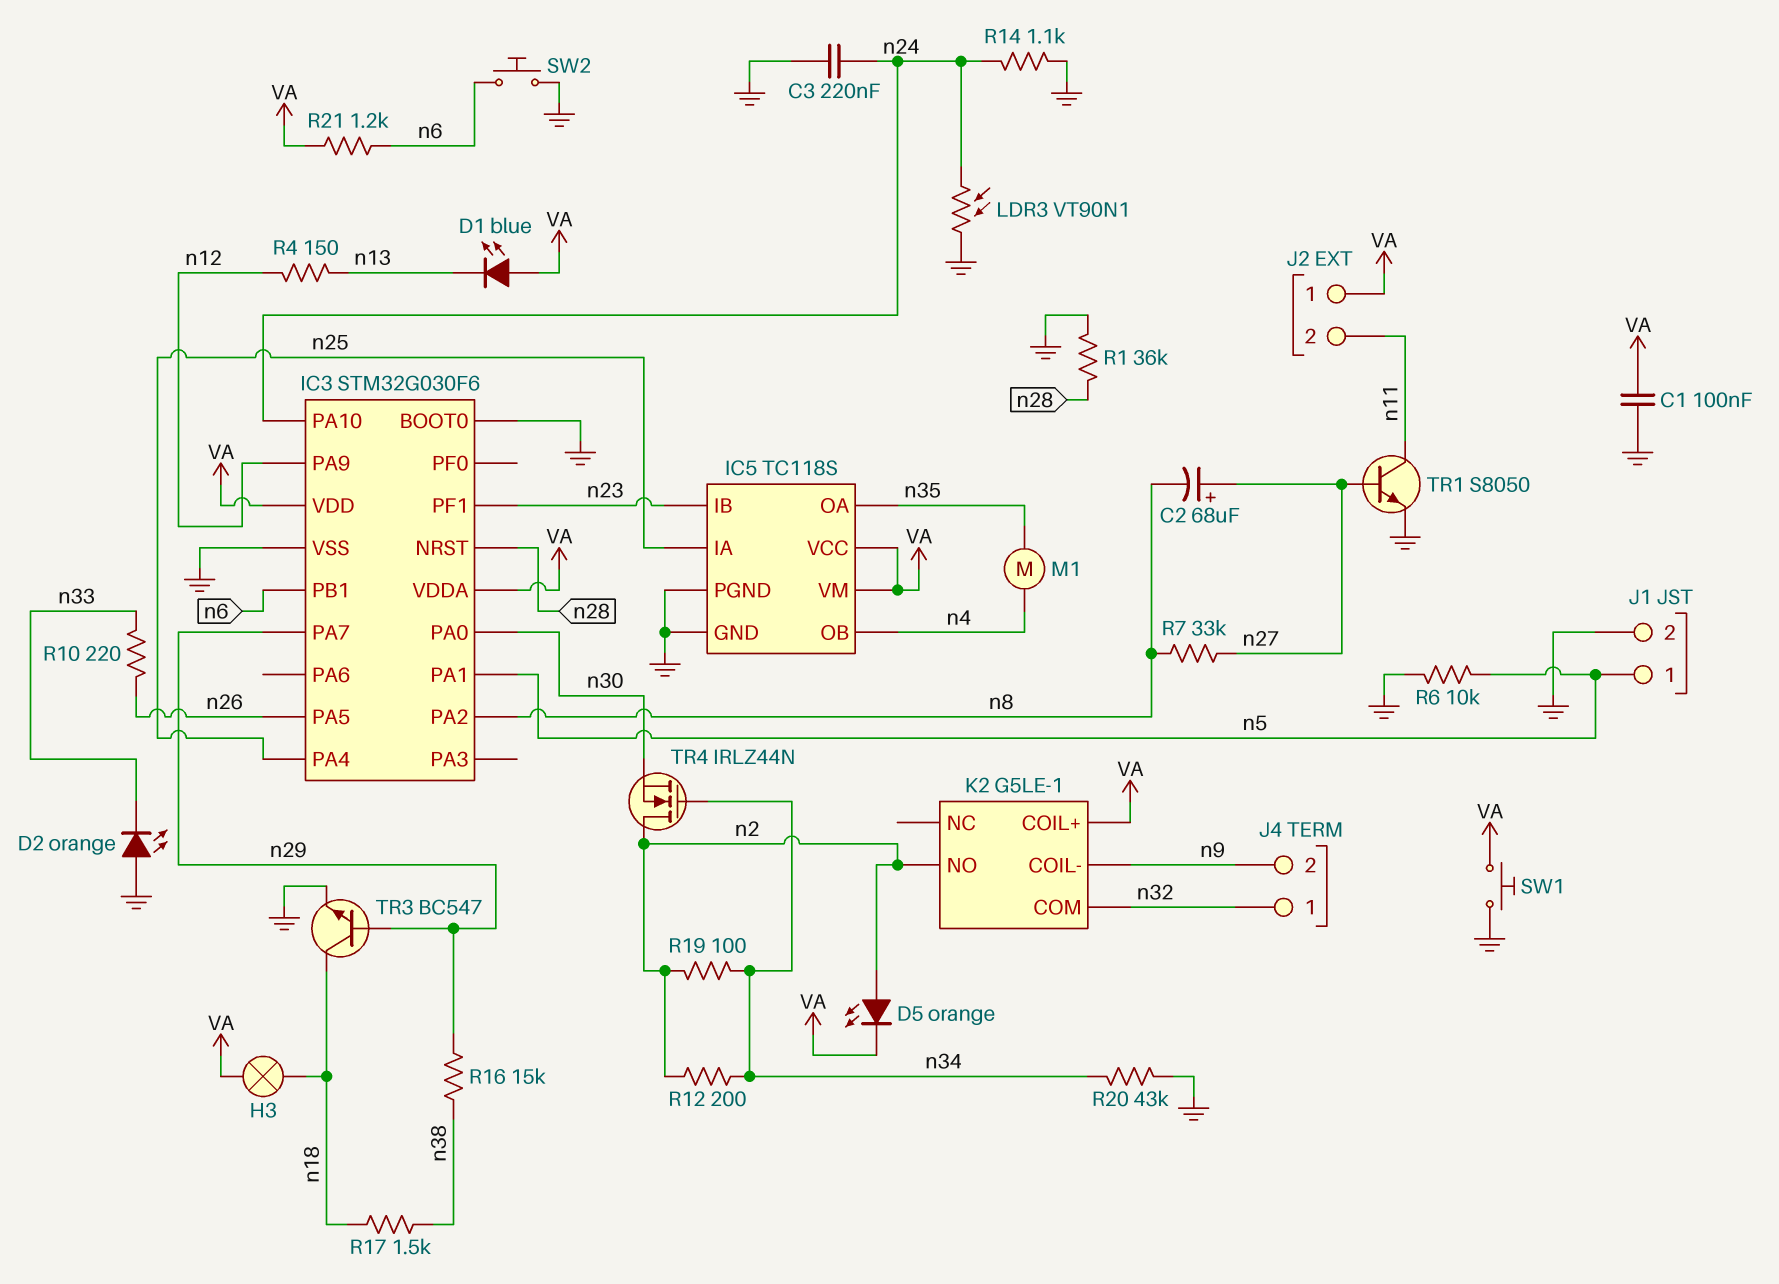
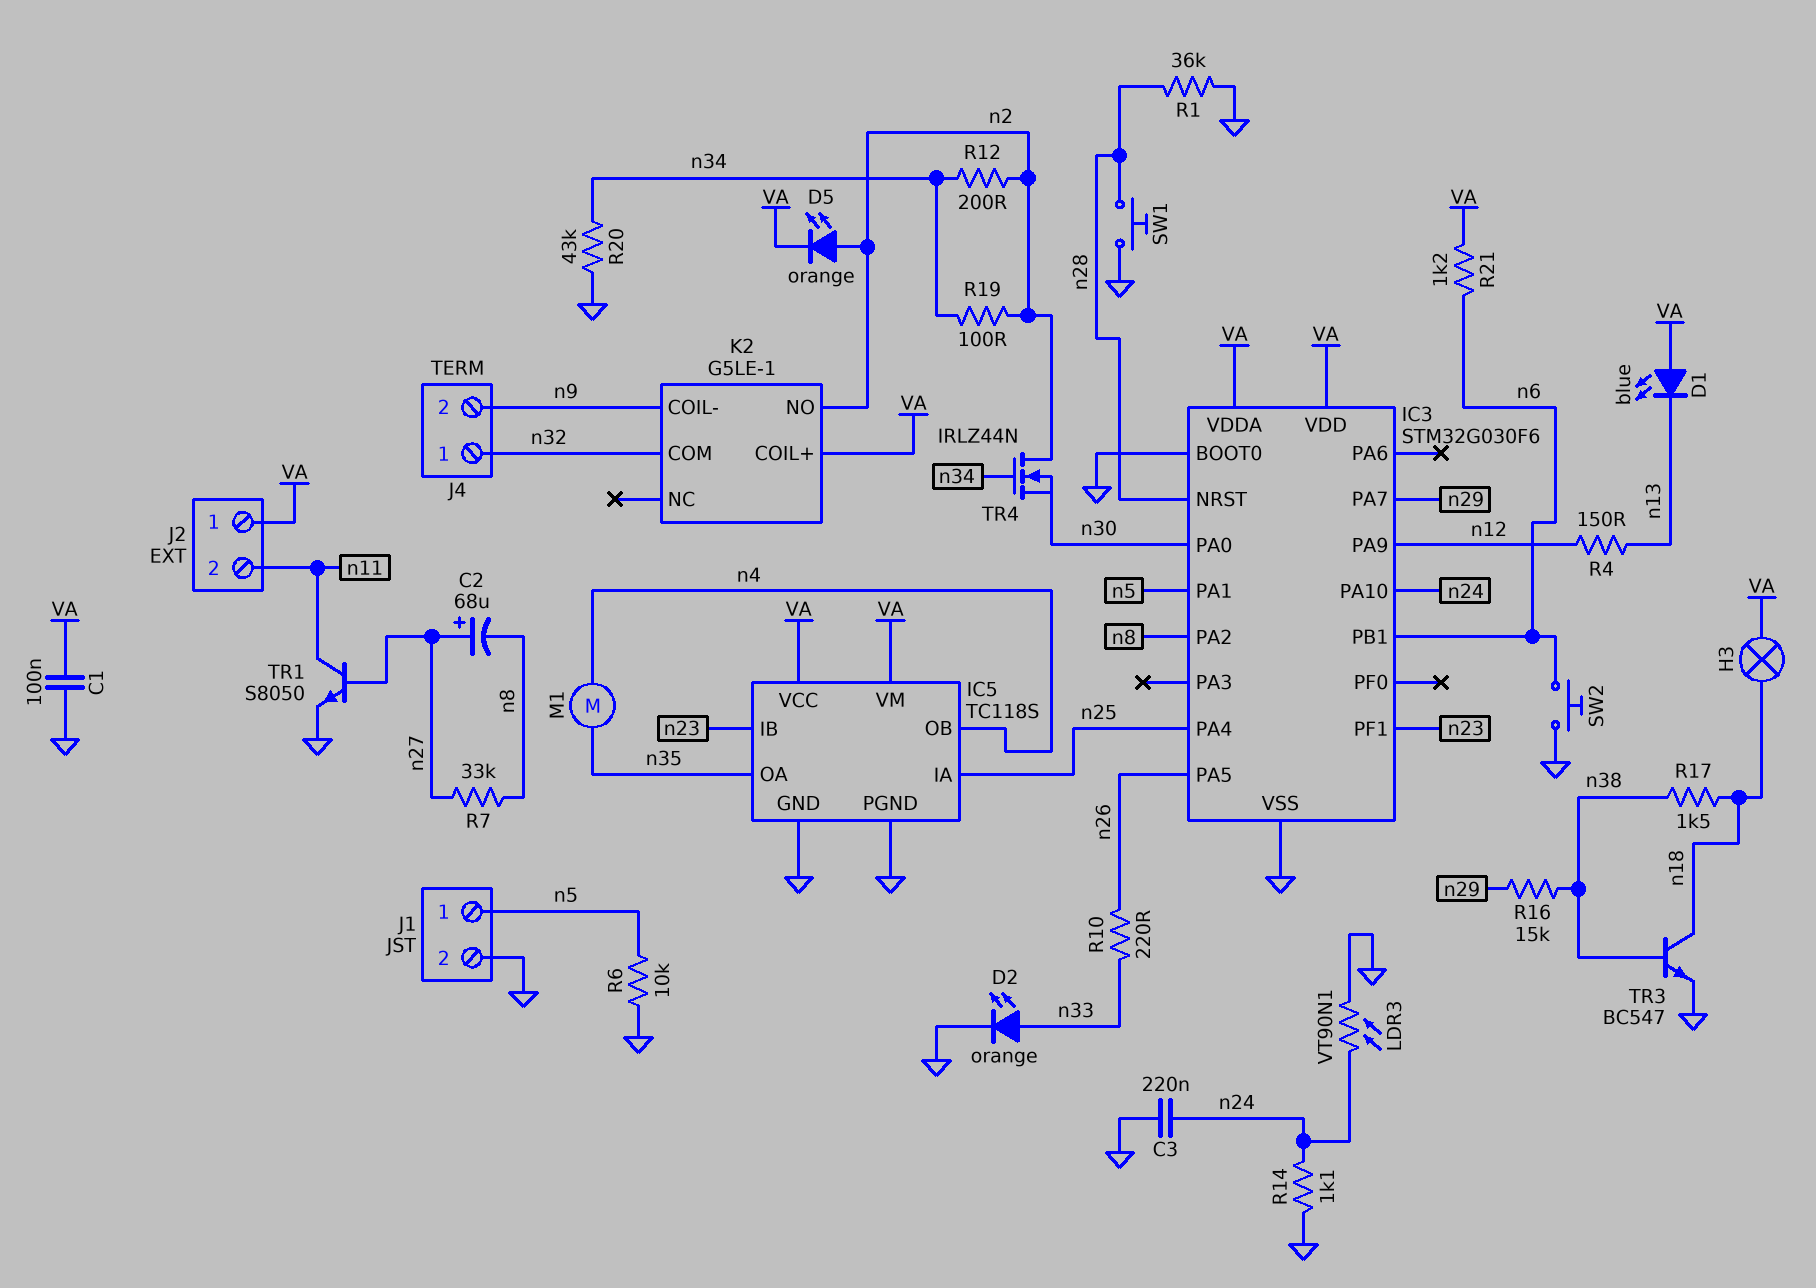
D2: LED orange (A GND, K n33) -> LED orange (A n33, K GND)
SW1: button (GND, VA) -> button (GND, n28)
TR3: NPN BC547 (B n29, C n18, E GND) -> NPN BC547 (B n38, C n18, E GND)

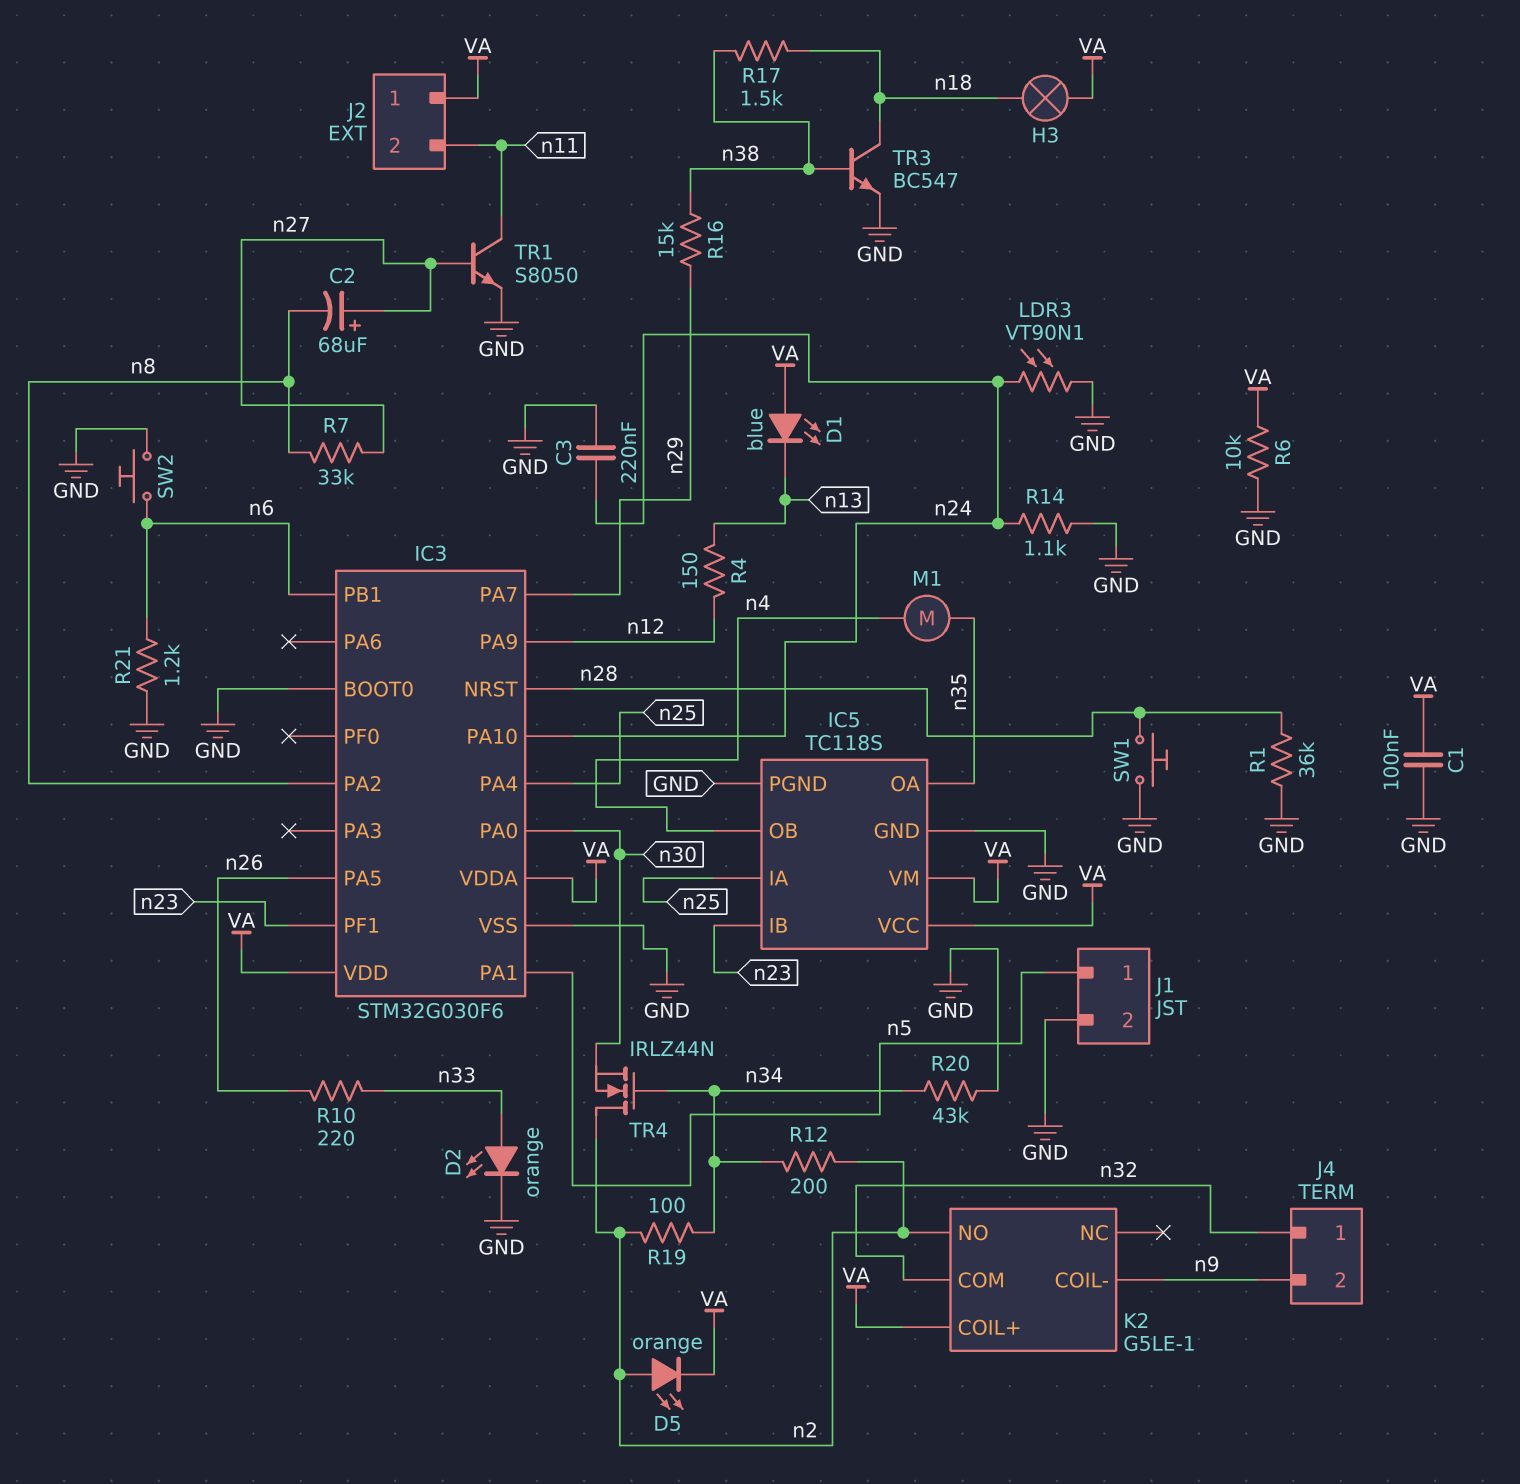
R6: 10k (GND, n5) -> 10k (GND, VA)
R21: 1.2k (VA, n6) -> 1.2k (GND, n6)

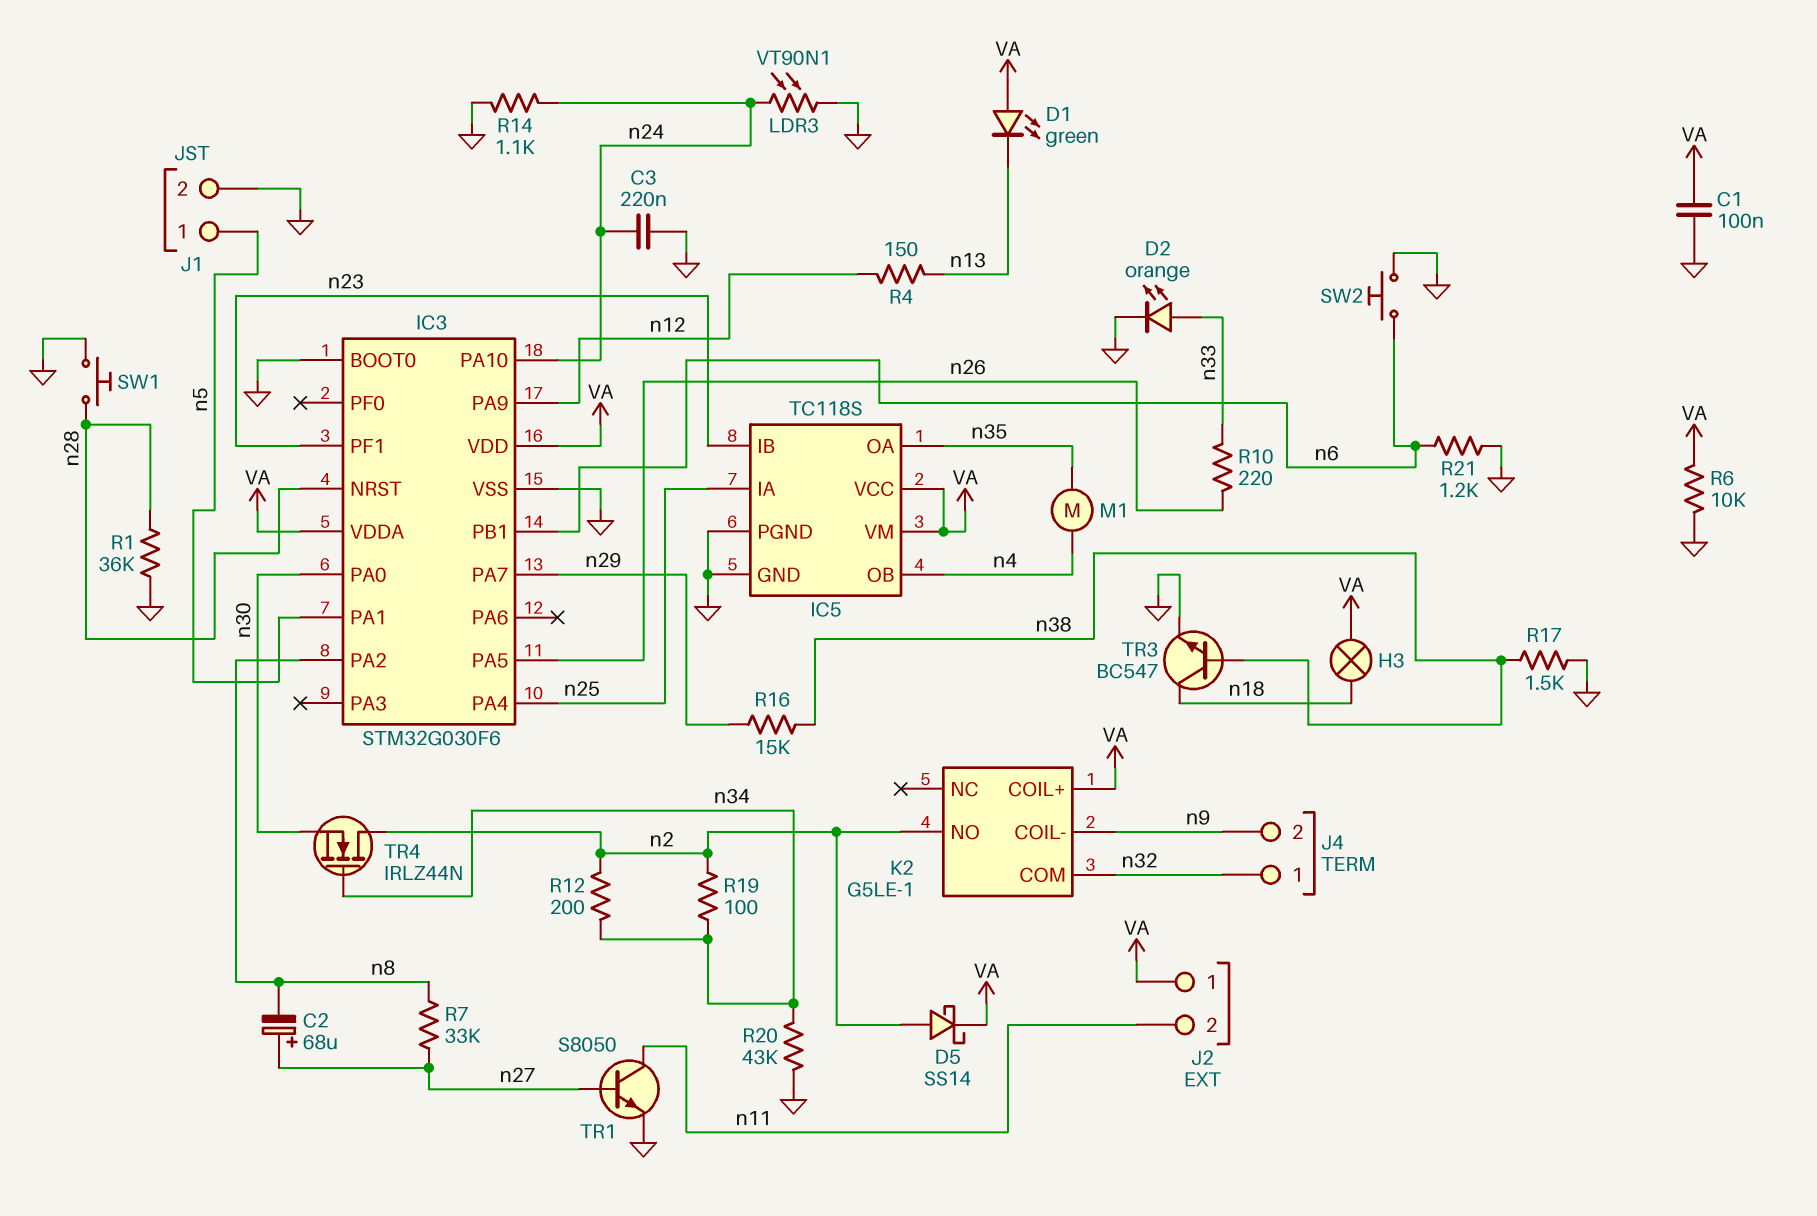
D1: LED blue (A VA, K n13) -> LED green (A VA, K n13)
D5: LED orange (A n2, K VA) -> schottky SS14 (A n2, K VA)
R17: 1.5k (n18, n38) -> 1.5k (GND, n38)

